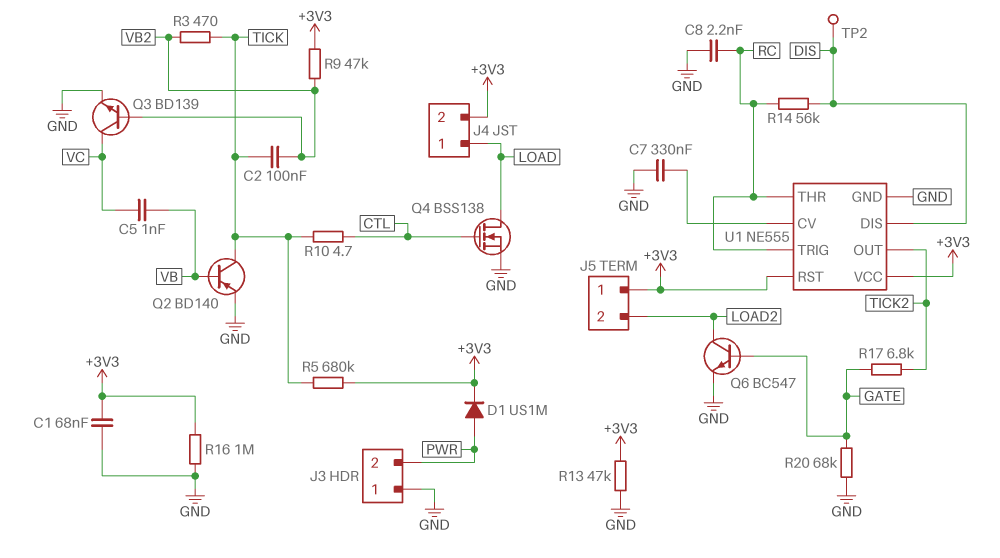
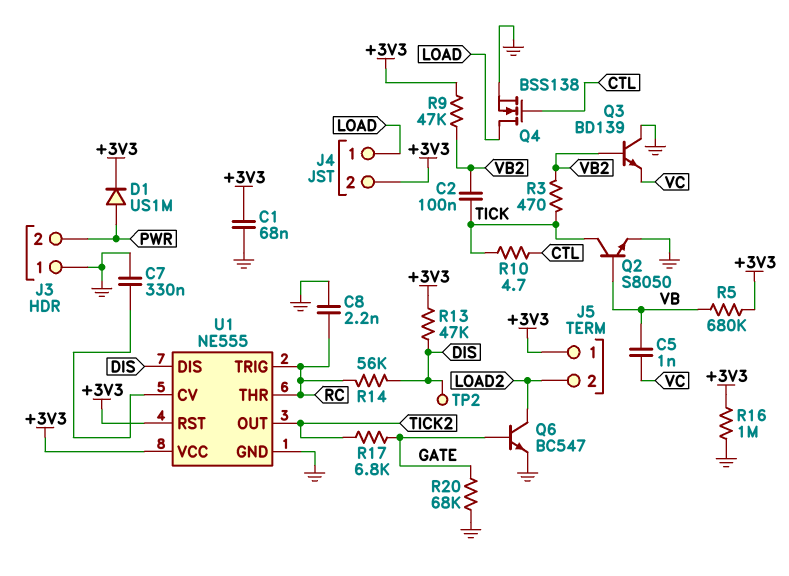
Q2: PNP BD140 (B VB, C TICK, E GND) -> NPN S8050 (B VB, C TICK, E GND)
Q3: NPN BD139 (B VB2, C VC, E GND) -> NPN BD139 (B VB2, C GND, E VC)
R5: 680k (+3V3, TICK) -> 680k (+3V3, VB)
R13: 47k (+3V3, GND) -> 47k (+3V3, DIS)

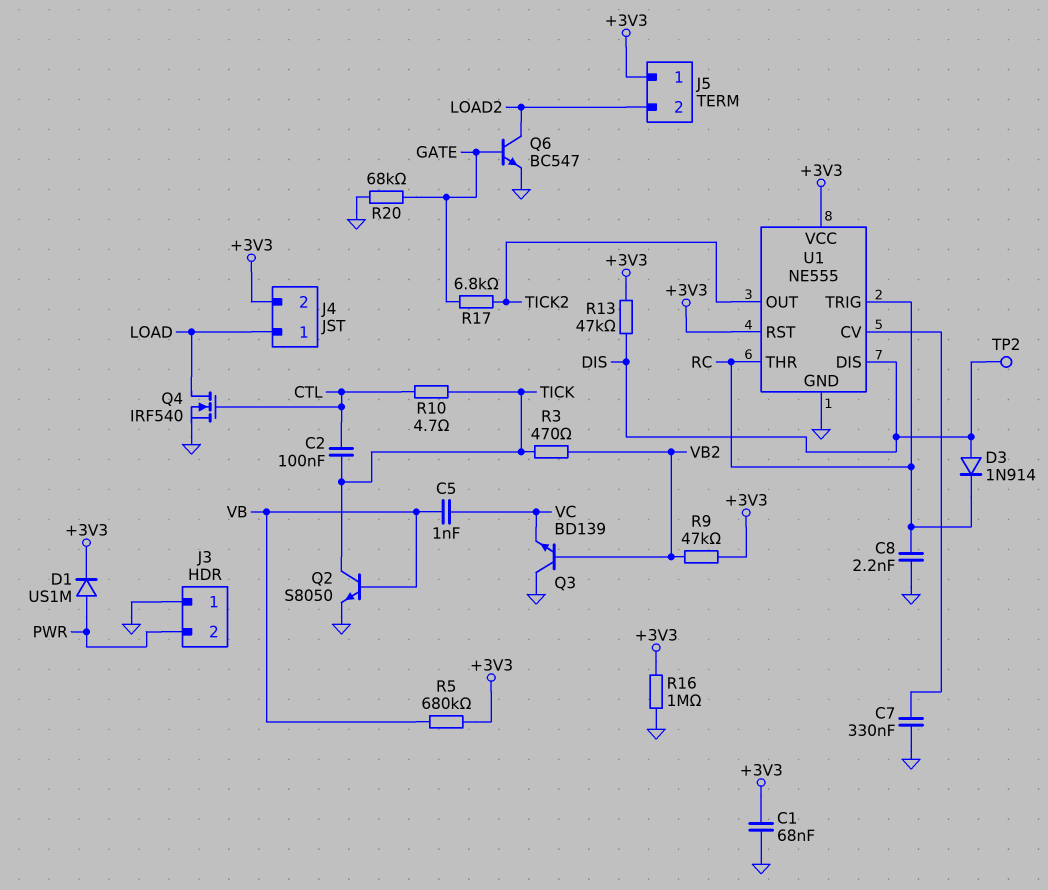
C2: 100nF (TICK, VB2) -> 100nF (CTL, TICK)
D3: none -> diode 1N914 (A DIS, K RC)
Q4: NMOS BSS138 (G CTL, D LOAD, S GND) -> NMOS IRF540 (G CTL, D LOAD, S GND)
R14: 56k (DIS, RC) -> none

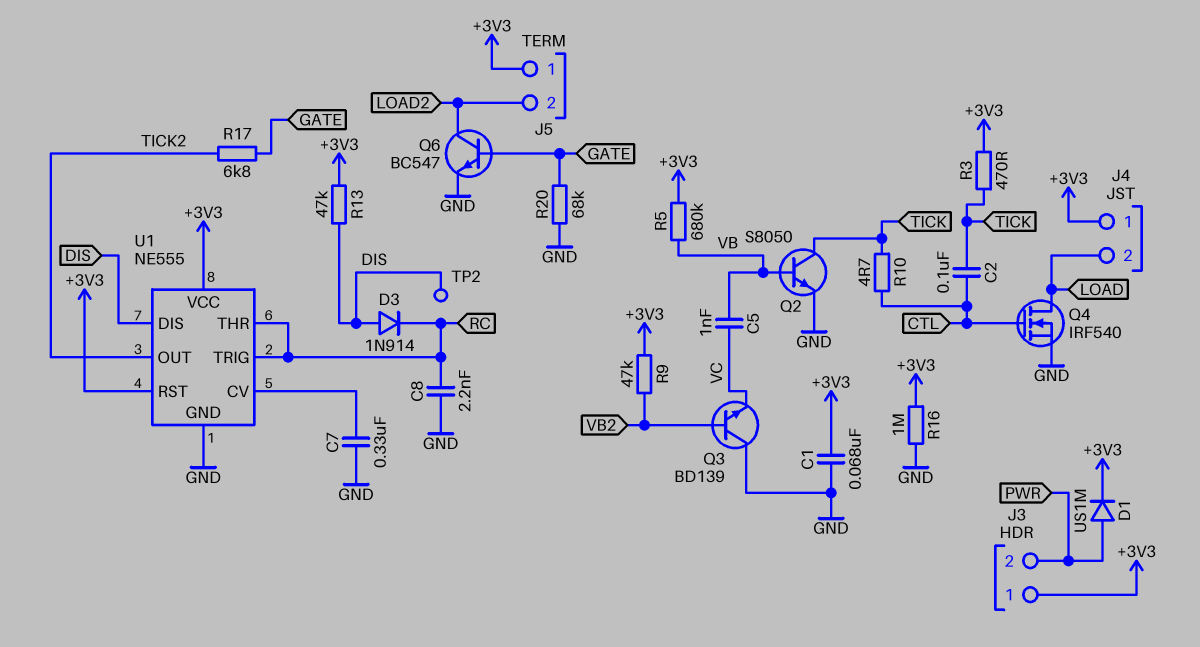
J3 pin 1: GND -> +3V3
J4 pin 1: LOAD -> +3V3
J4 pin 2: +3V3 -> LOAD
R3: 470 (TICK, VB2) -> 470 (+3V3, TICK)

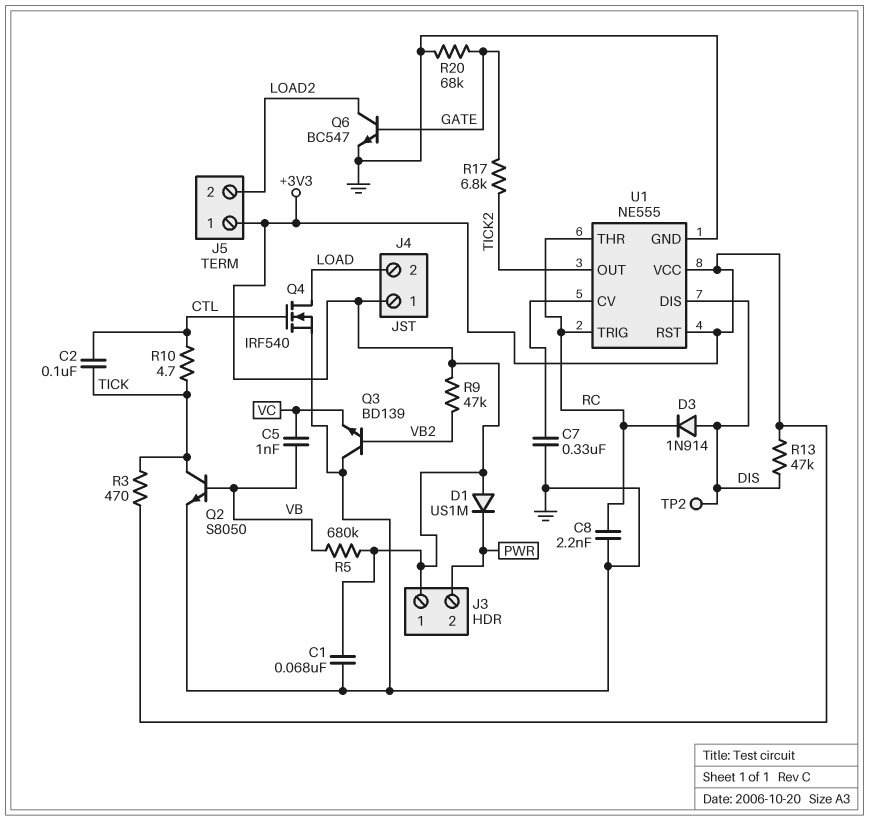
D1: diode US1M (A PWR, K +3V3) -> diode US1M (A +3V3, K PWR)
R16: 1M (+3V3, GND) -> none

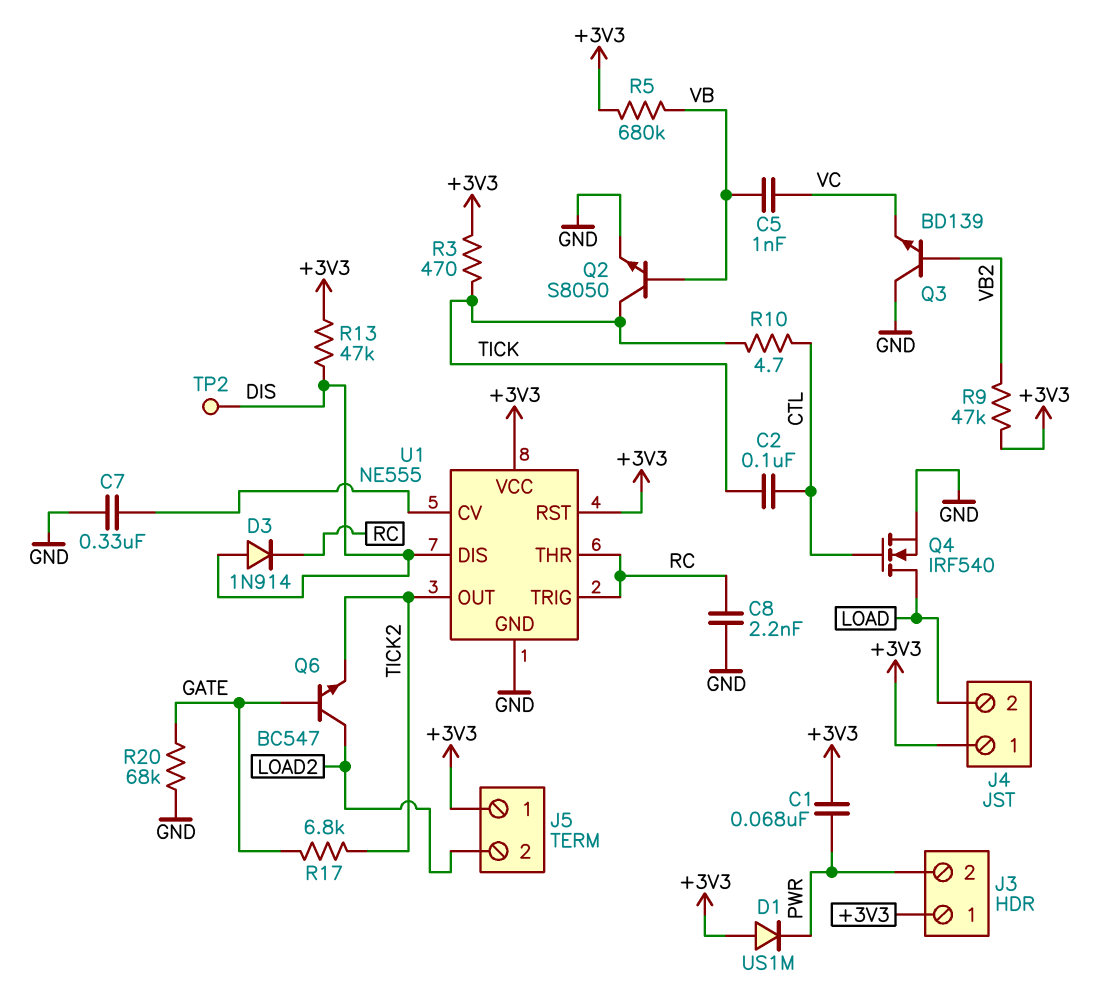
C1: 68nF (+3V3, GND) -> 68nF (+3V3, PWR)
Q6: NPN BC547 (B GATE, C LOAD2, E GND) -> NPN BC547 (B GATE, C LOAD2, E TICK2)

